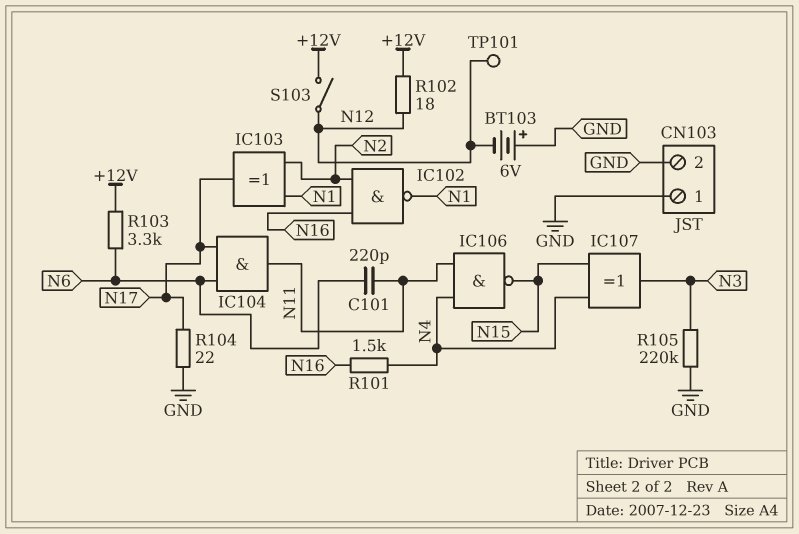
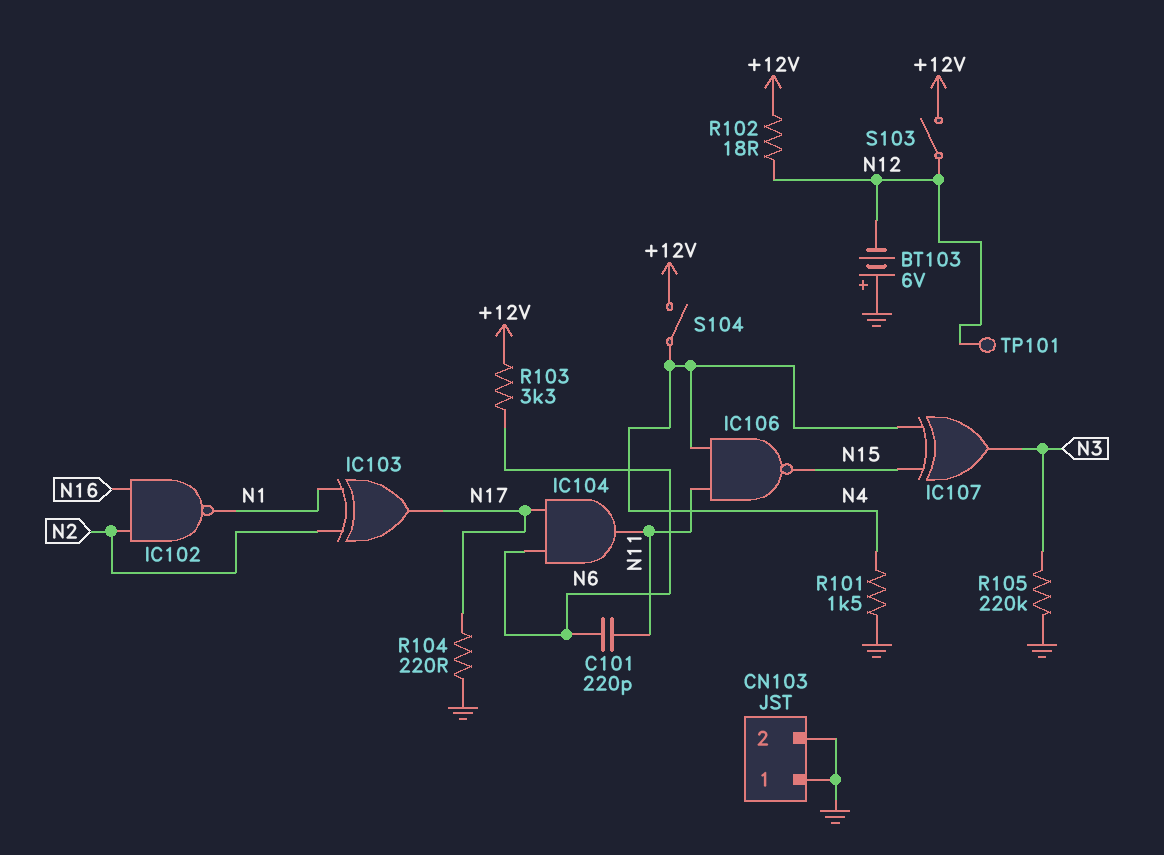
R101: 1.5k (N4, N16) -> 1.5k (GND, N4)
R104: 22 (GND, N17) -> 220 (GND, N17)
S104: none -> switch (+12V, N4)

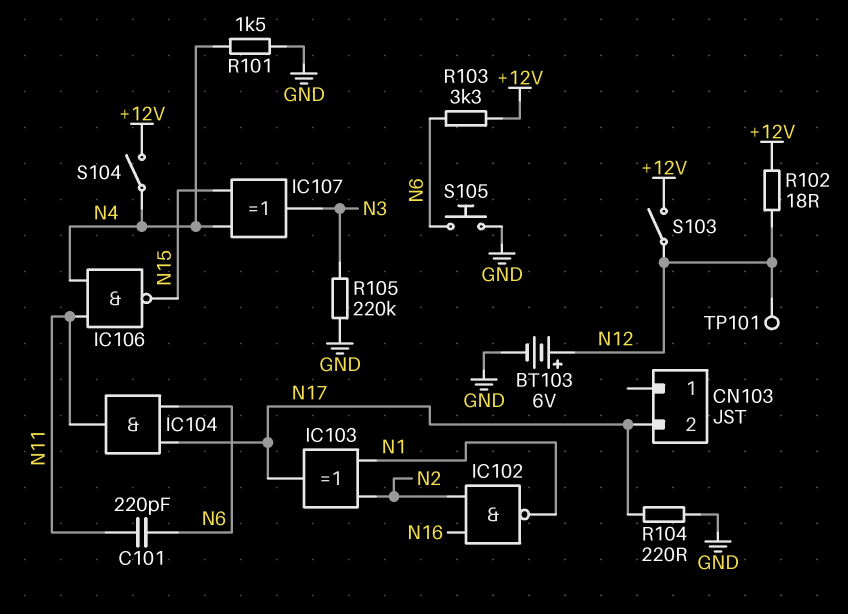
BT103: 6V (plus GND, minus N12) -> 6V (plus N12, minus GND)
CN103 pin 1: GND -> none
CN103 pin 2: GND -> N17
S105: none -> button (GND, N6)

